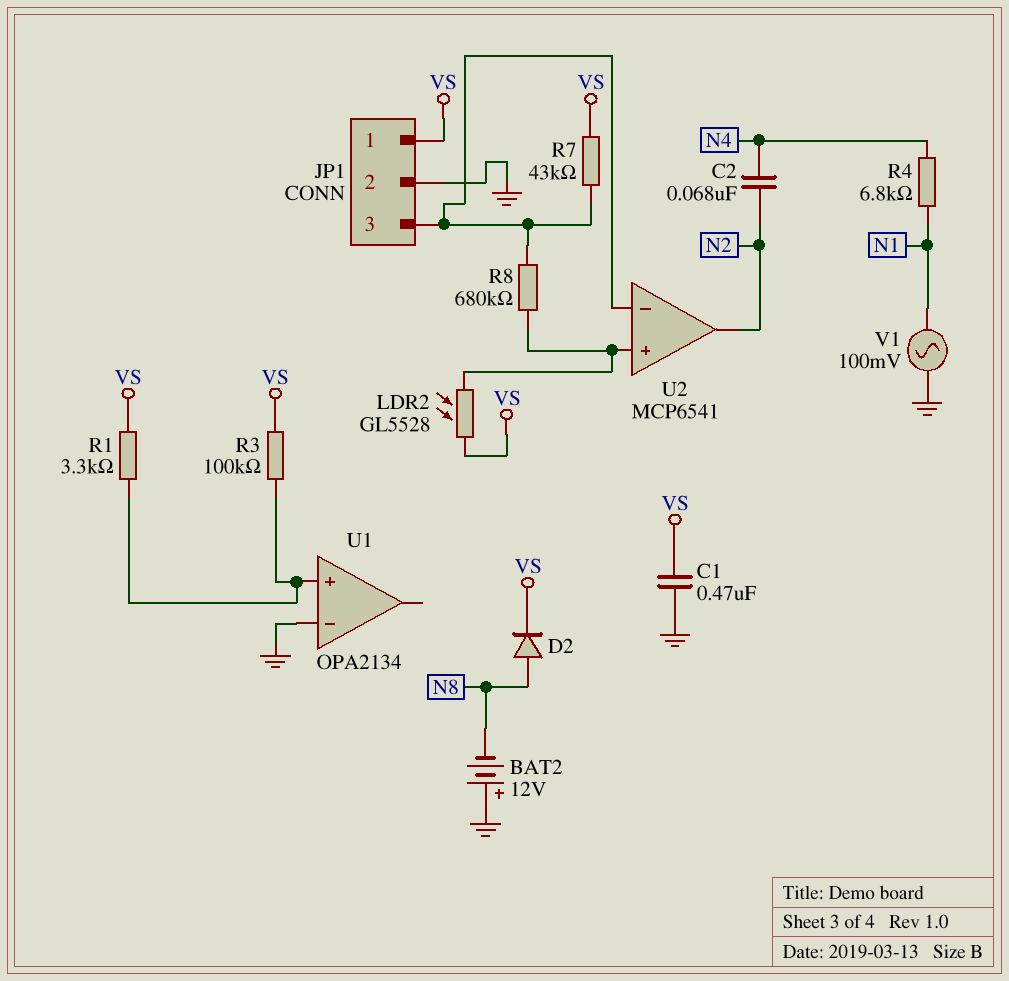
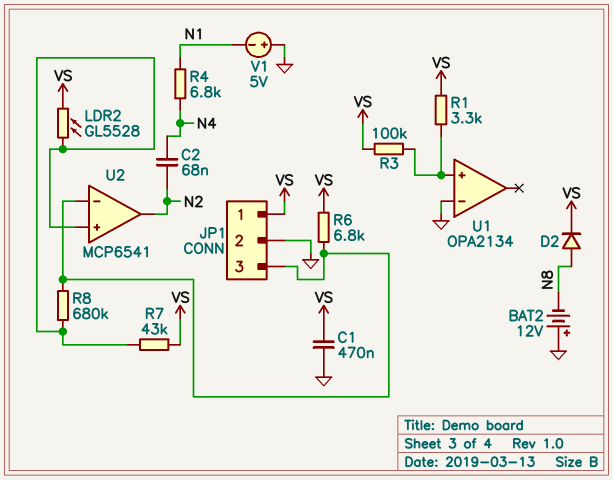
R6: none -> 6.8k (JP1/3, VS)
R7: 43k (JP1/3, VS) -> 43k (U2/in+, VS)
V1: AC 100mV (GND, N1) -> 5V (plus GND, minus N1)

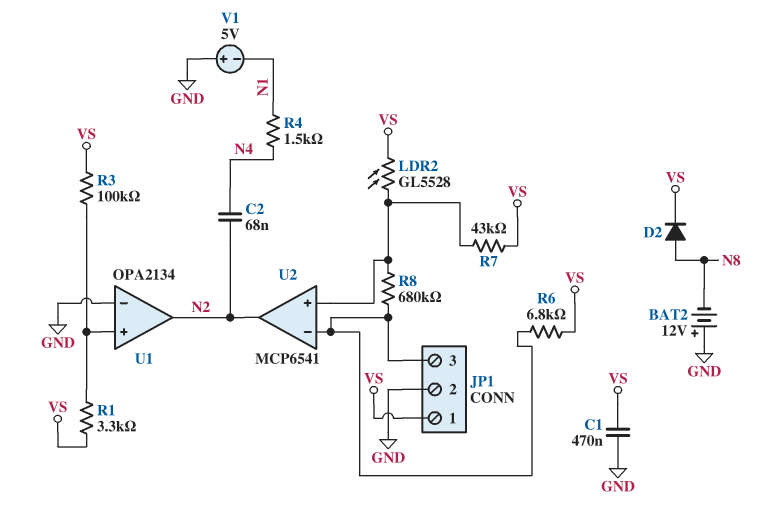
R4: 6.8k (N1, N4) -> 1.5k (N1, N4)
U1 pin out: none -> N2

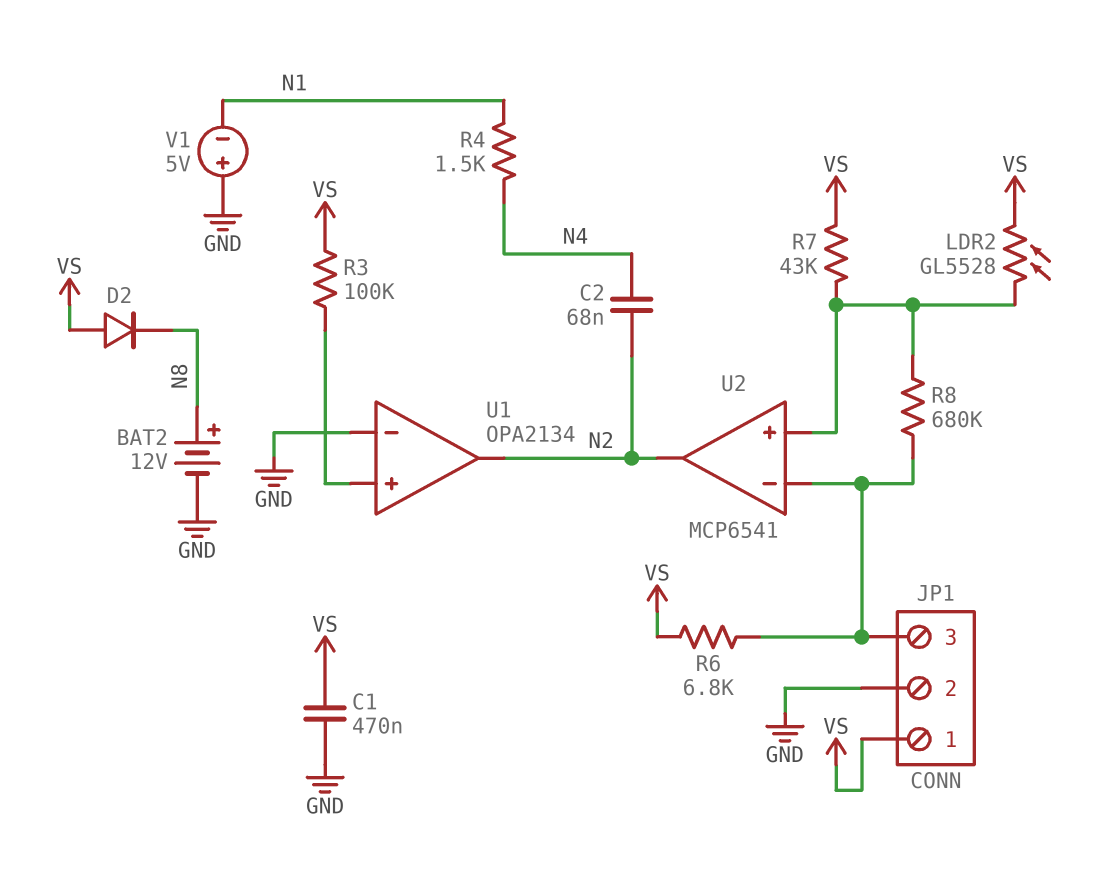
BAT2: 12V (plus GND, minus N8) -> 12V (plus N8, minus GND)
D2: diode (A N8, K VS) -> diode (A VS, K N8)
R1: 3.3k (U1/in+, VS) -> none

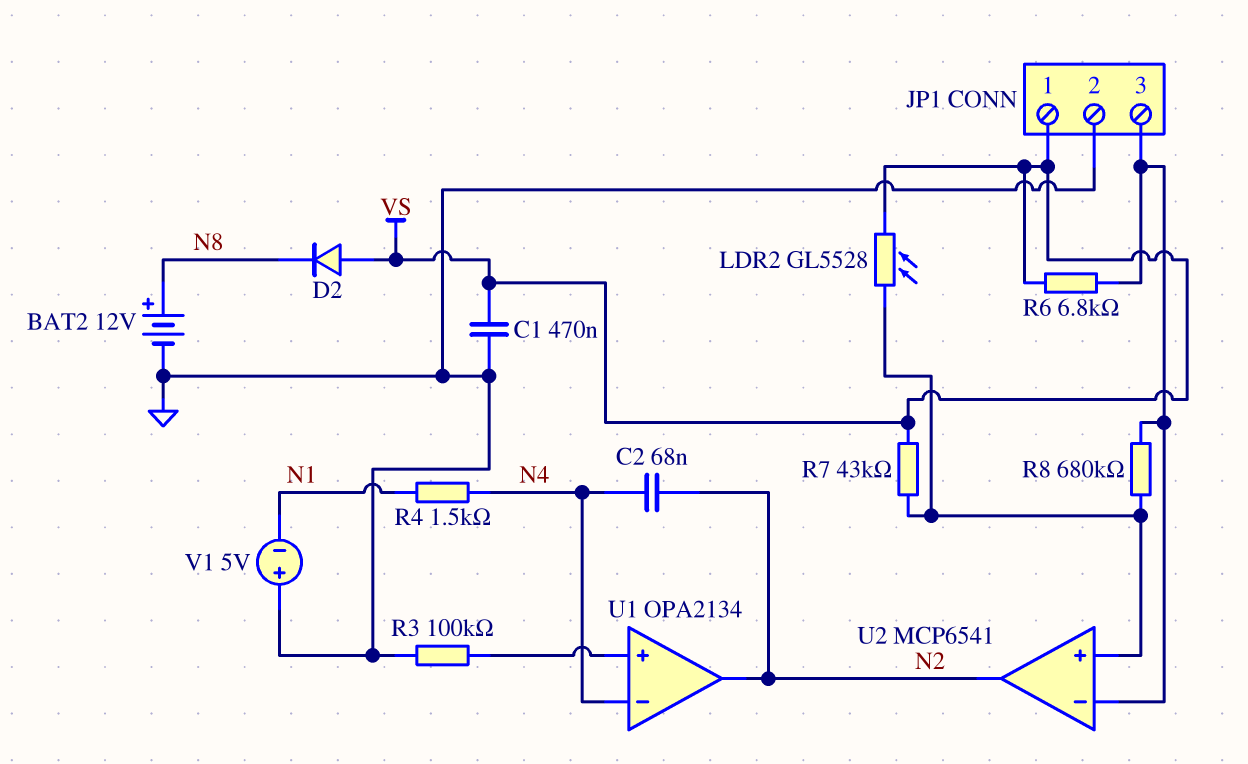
R3: 100k (U1/in+, VS) -> 100k (GND, U1/in+)
U1 pin in-: GND -> N4

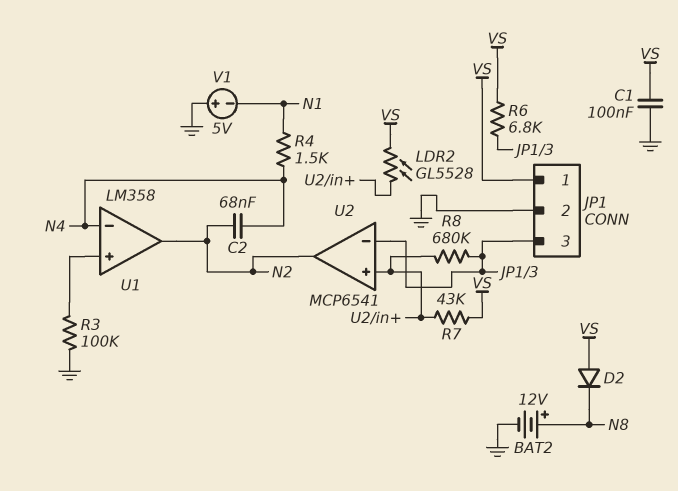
C1: 470nF (GND, VS) -> 100nF (GND, VS)
U1: OPA2134 -> LM358

